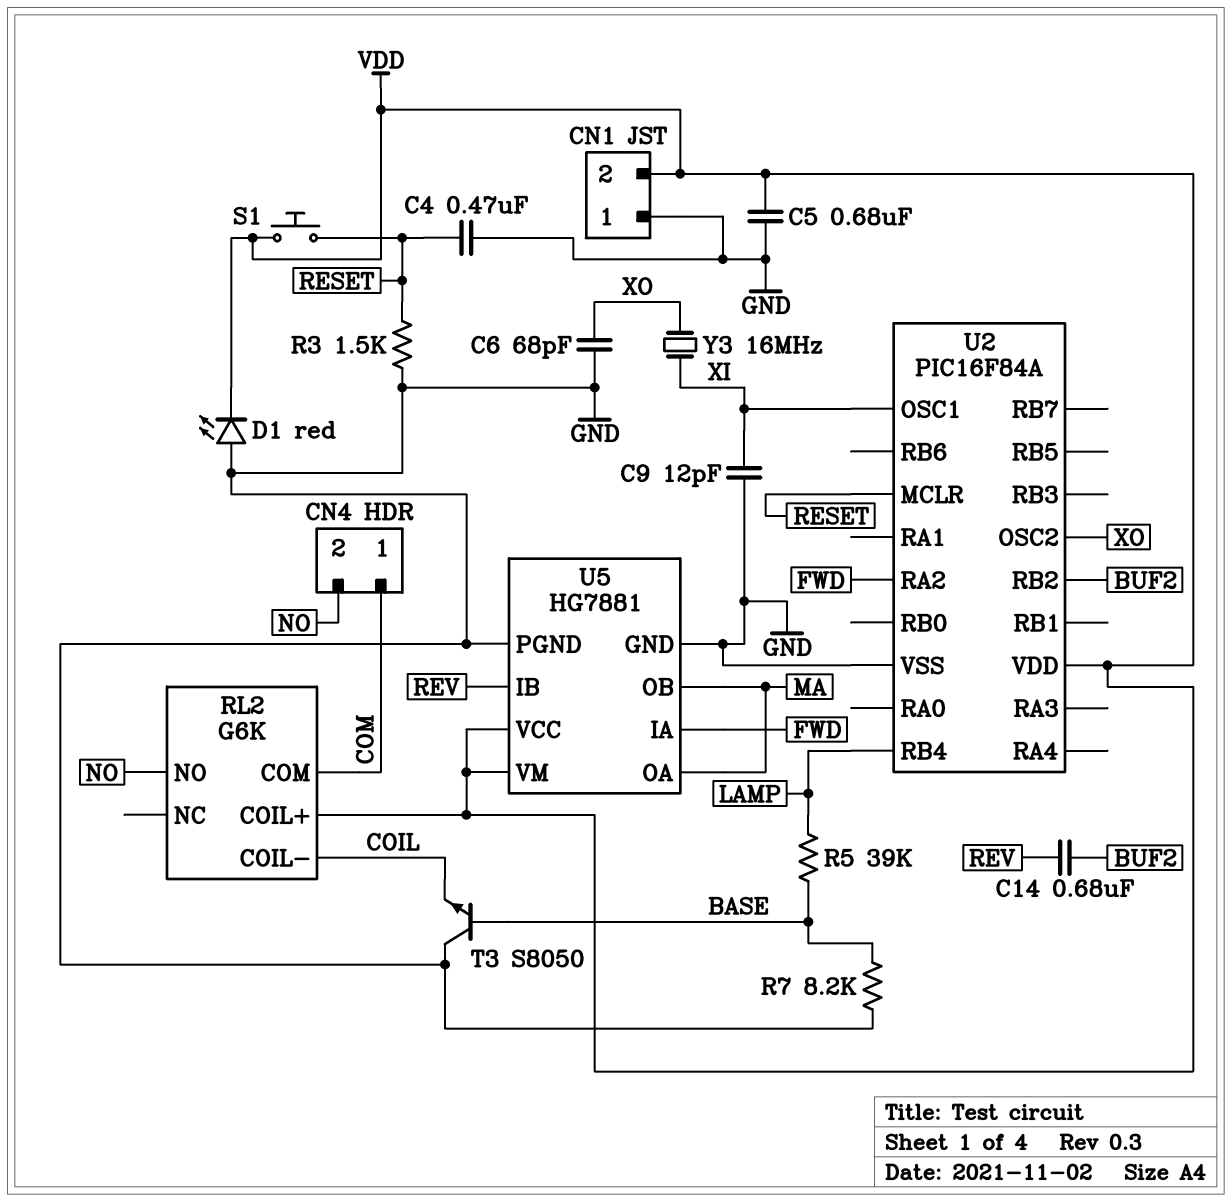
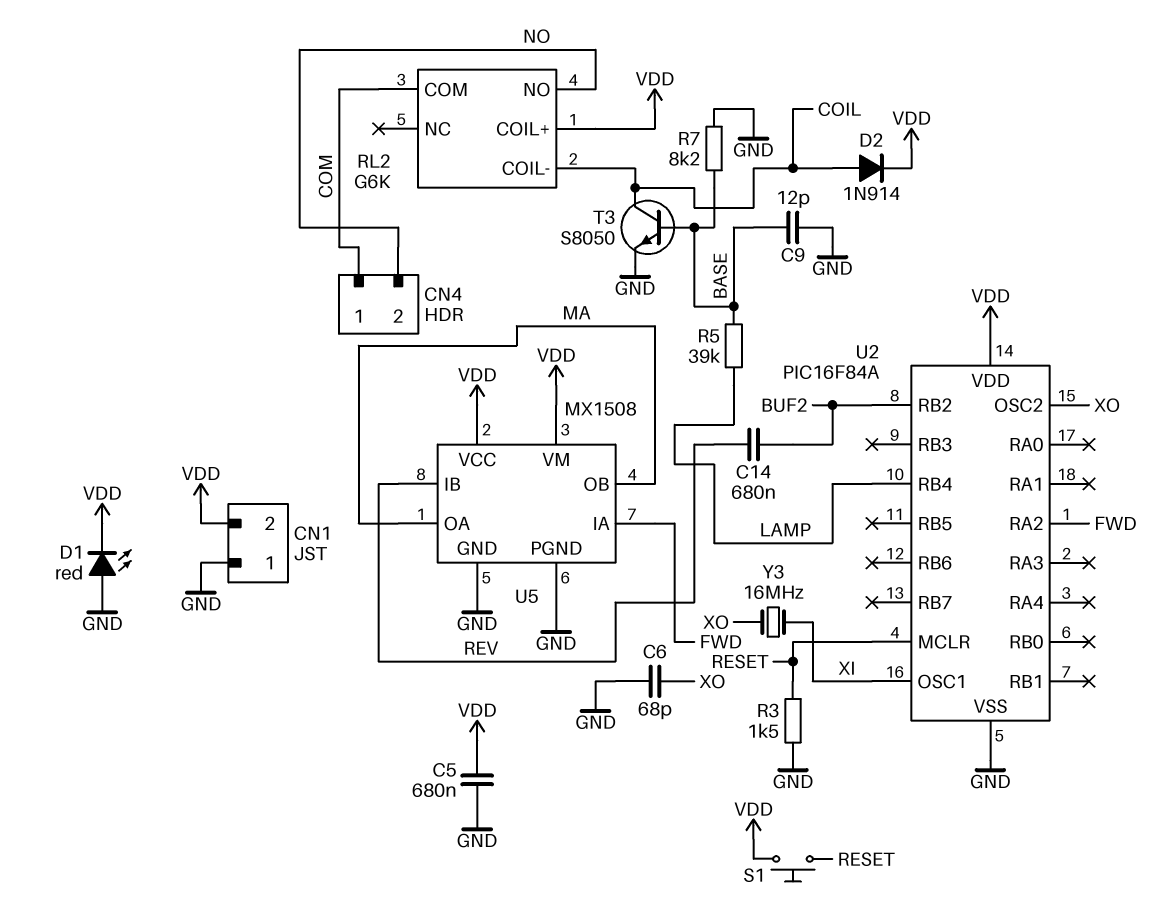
C4: 470nF (GND, RESET) -> none
C9: 12pF (GND, XI) -> 12pF (BASE, GND)
D2: none -> diode 1N914 (A COIL, K VDD)
T3: NPN S8050 (B BASE, C GND, E COIL) -> NPN S8050 (B BASE, C COIL, E GND)
U5: HG7881 -> MX1508

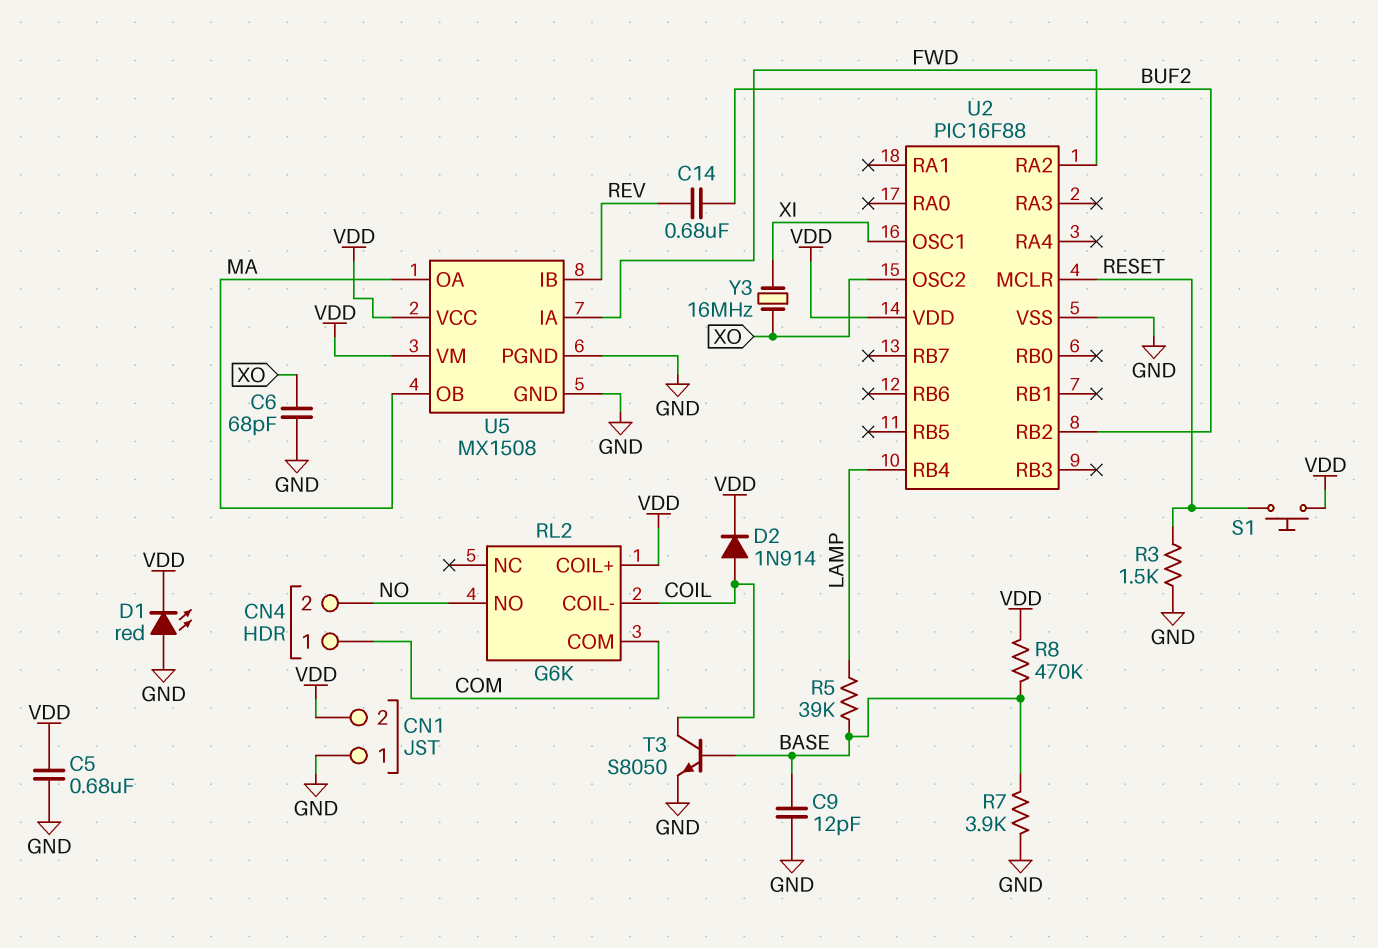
R7: 8.2k (BASE, GND) -> 3.9k (BASE, GND)
R8: none -> 470k (BASE, VDD)
U2: PIC16F84A -> PIC16F88

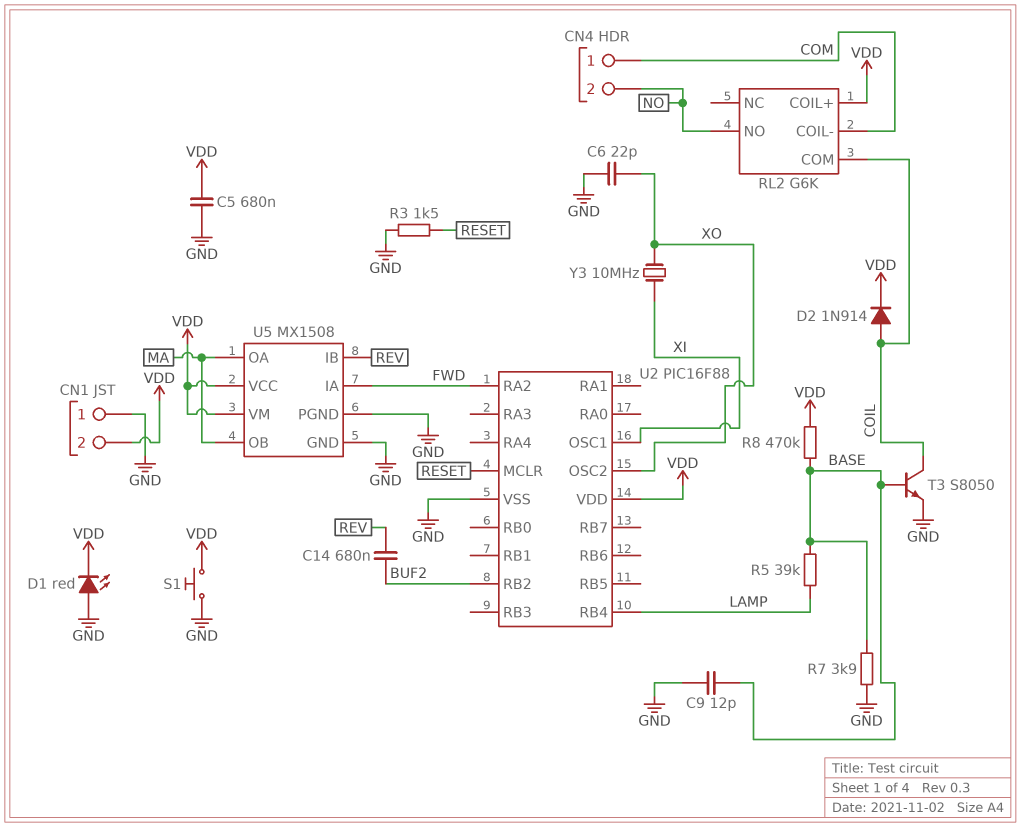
C6: 68pF (GND, XO) -> 22pF (GND, XO)
RL2 pin COIL-: COIL -> COM
RL2 pin COM: COM -> COIL
S1: button (RESET, VDD) -> button (GND, VDD)
Y3: 16MHz (XI, XO) -> 10MHz (XI, XO)

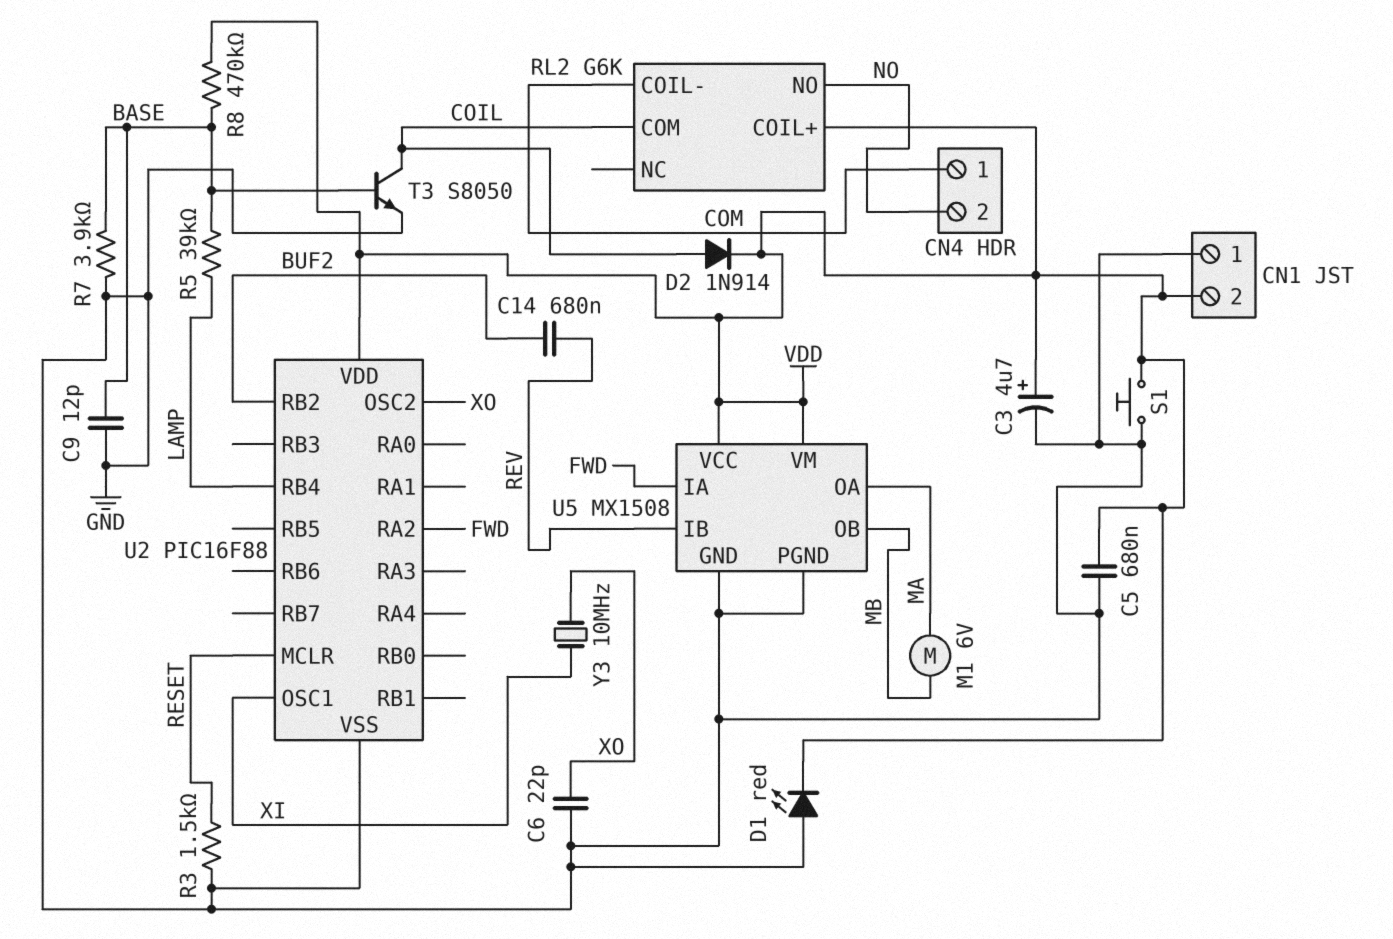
C3: none -> 4.7uF (plus VDD, minus GND)
M1: none -> motor 6V (MA, MB)
U5 pin OB: MA -> MB

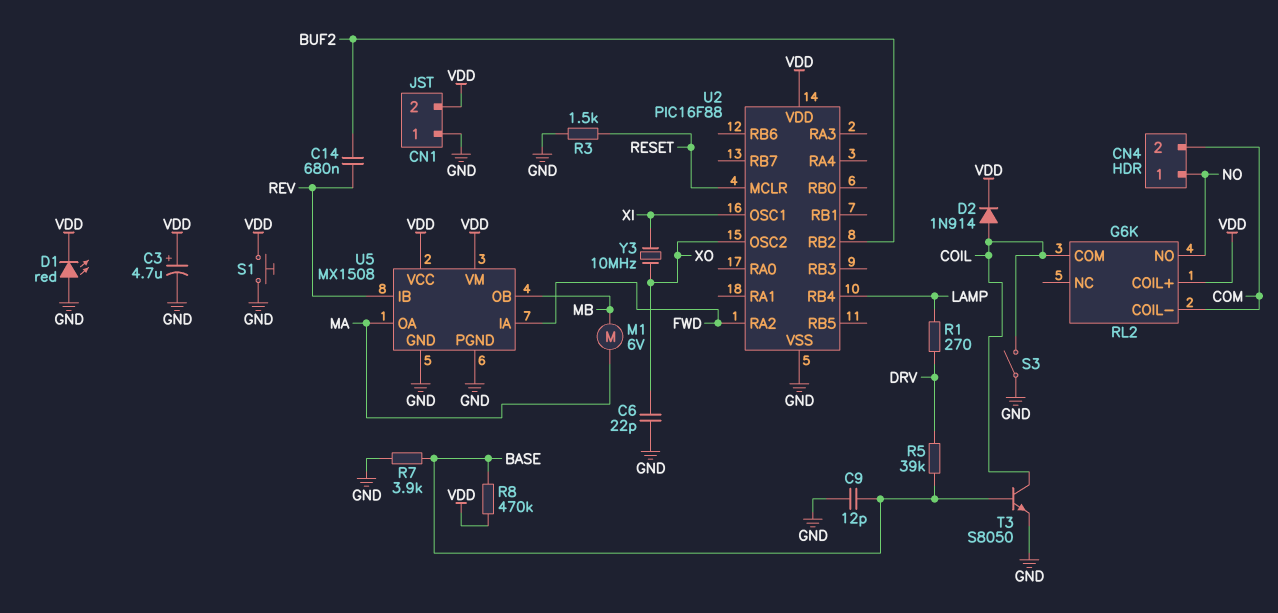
C5: 680nF (GND, VDD) -> none
CN4 pin 1: COM -> NO
CN4 pin 2: NO -> COM
R1: none -> 270 (DRV, LAMP)
R5: 39k (BASE, LAMP) -> 39k (BASE, DRV)
S3: none -> switch (COIL, GND)

